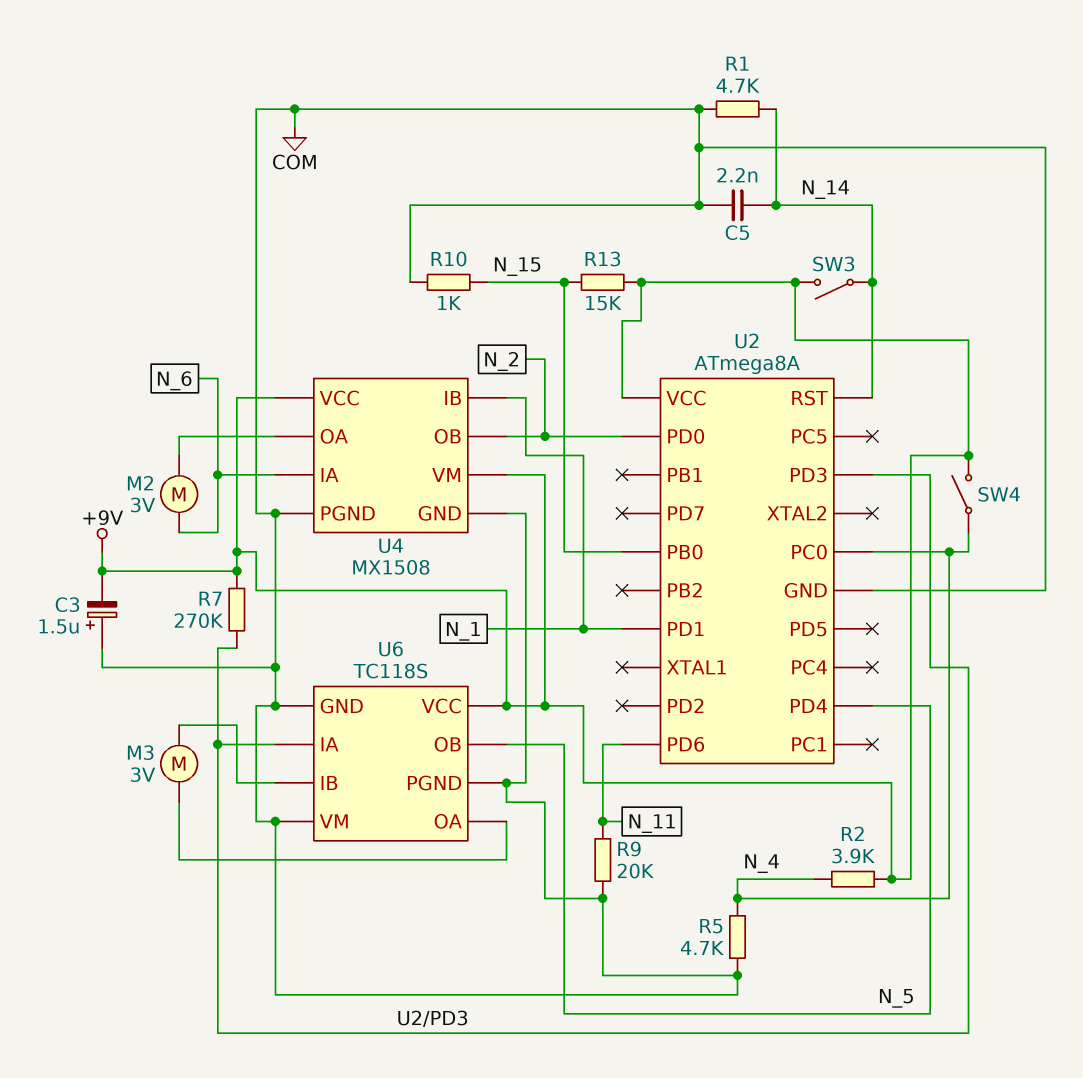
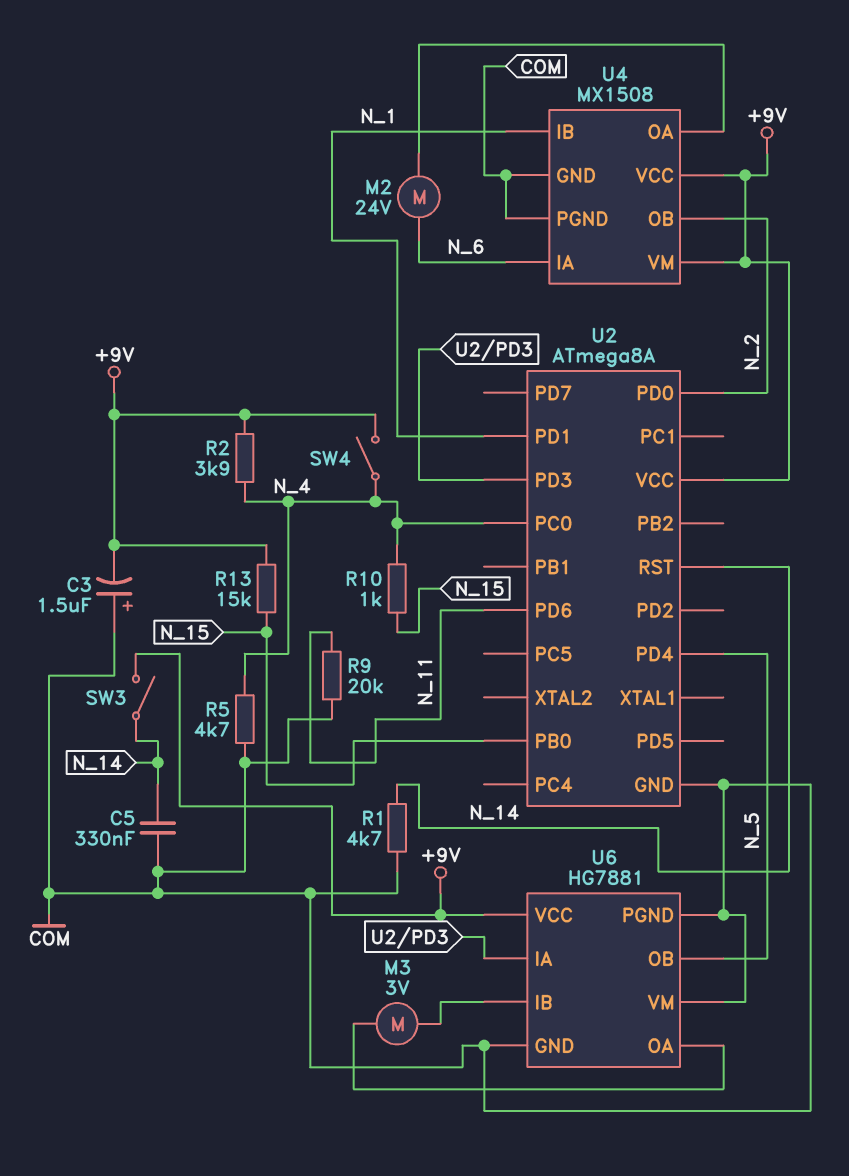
C5: 2.2nF (COM, N_14) -> 330nF (COM, N_14)
M2: motor 3V (N_6, U4/OA) -> motor 24V (N_6, U4/OA)
R7: 270k (+9V, U2/PD3) -> none
R10: 1k (COM, N_15) -> 1k (N_4, N_15)
U6: TC118S -> HG7881

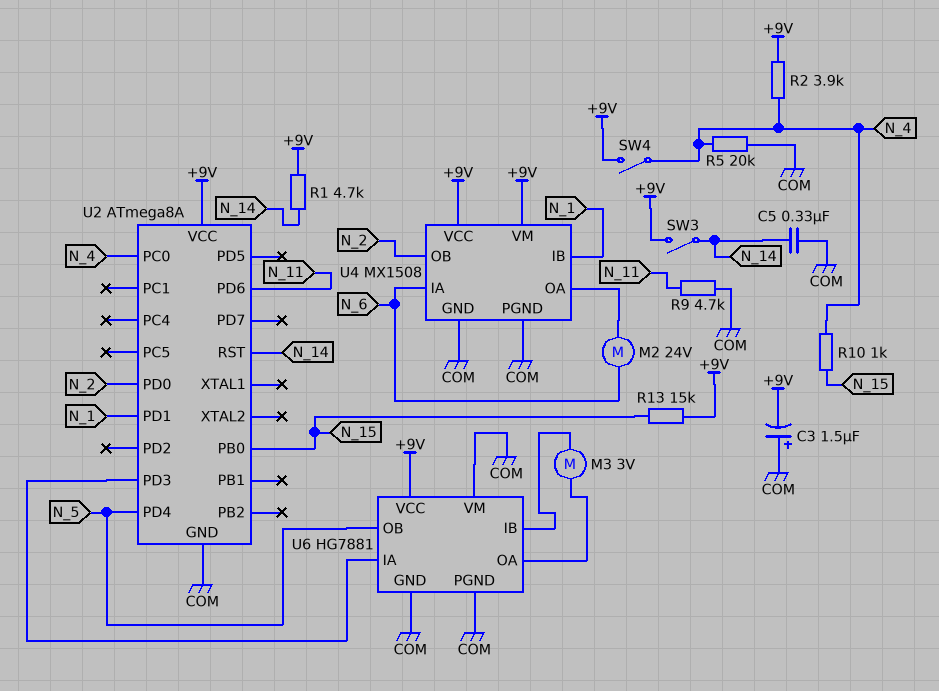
R1: 4.7k (COM, N_14) -> 4.7k (+9V, N_14)
R5: 4.7k (COM, N_4) -> 20k (COM, N_4)
R9: 20k (COM, N_11) -> 4.7k (COM, N_11)

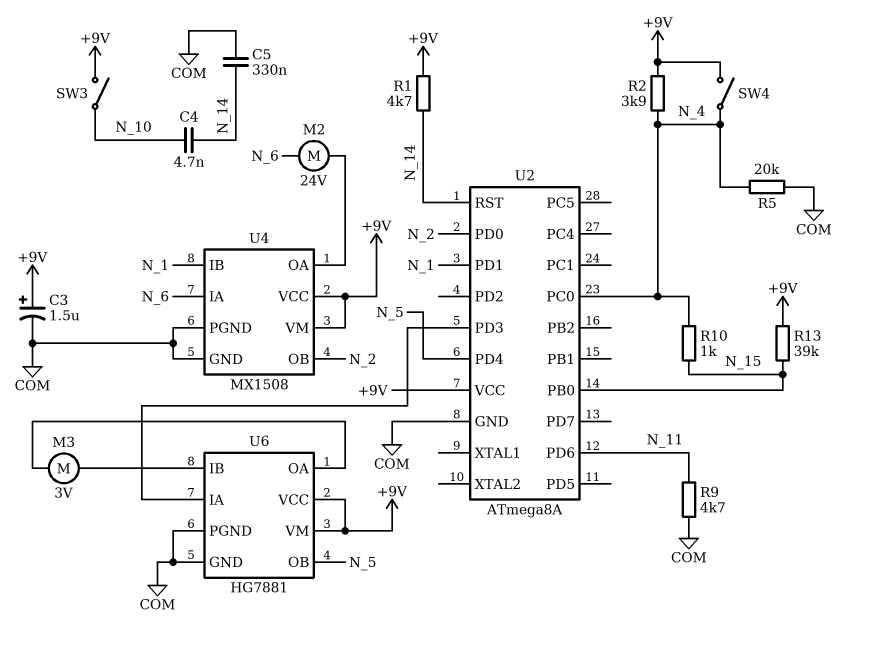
C3: 1.5uF (plus COM, minus +9V) -> 1.5uF (plus +9V, minus COM)
C4: none -> 4.7nF (N_10, N_14)
R13: 15k (+9V, N_15) -> 39k (+9V, N_15)
SW3: switch (+9V, N_14) -> switch (+9V, N_10)
U6 pin VM: COM -> +9V

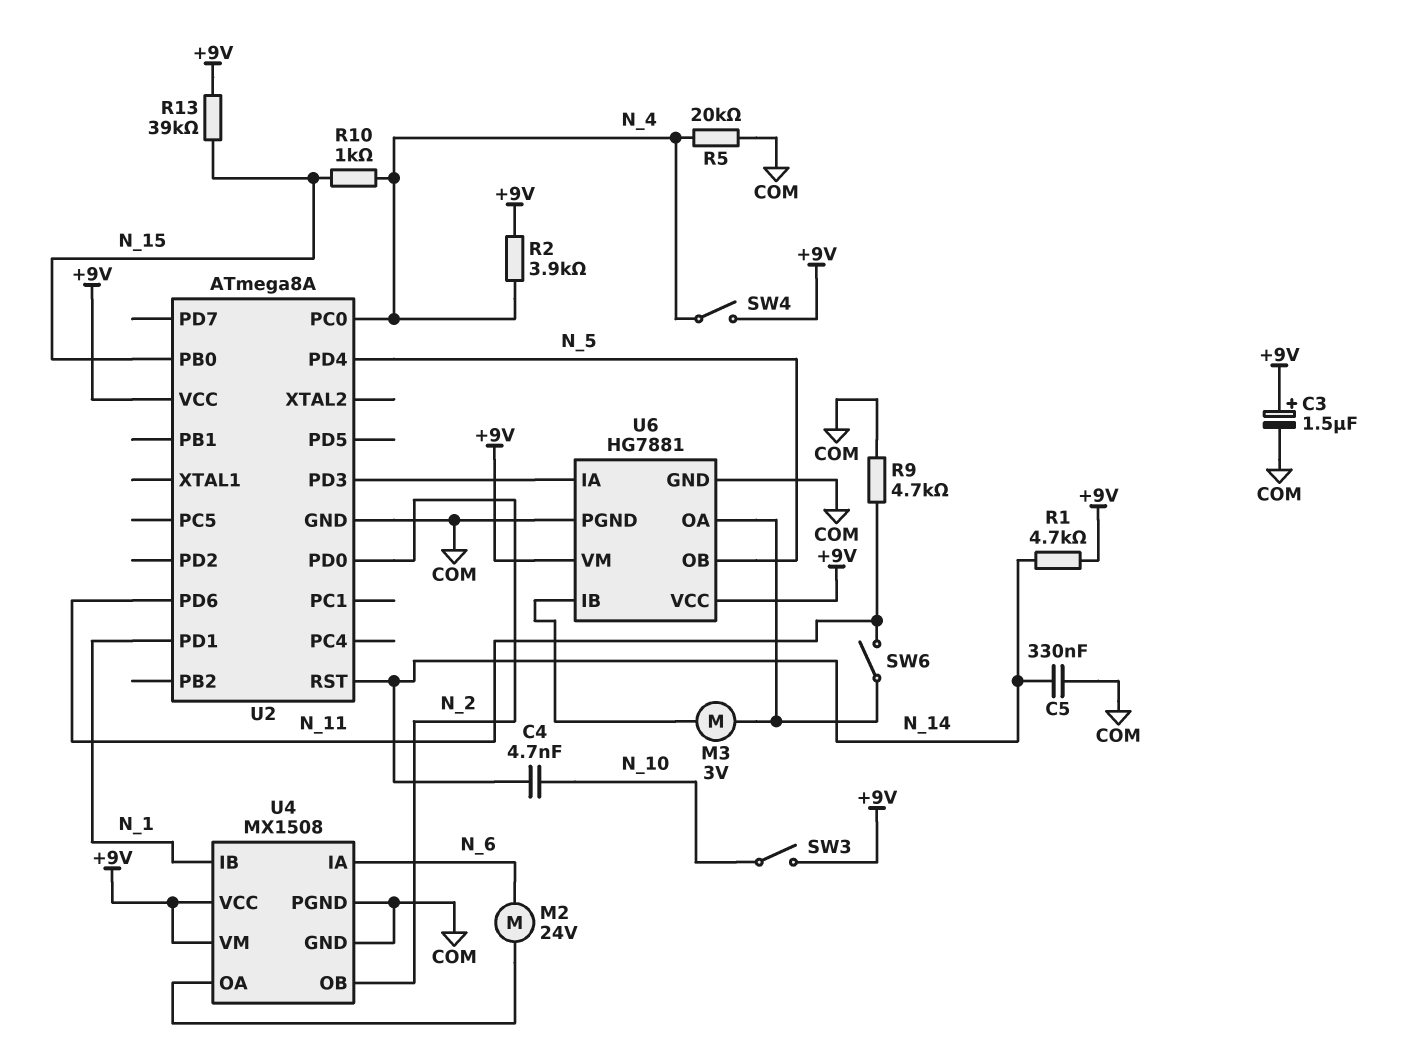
SW6: none -> switch (N_11, U6/OA)

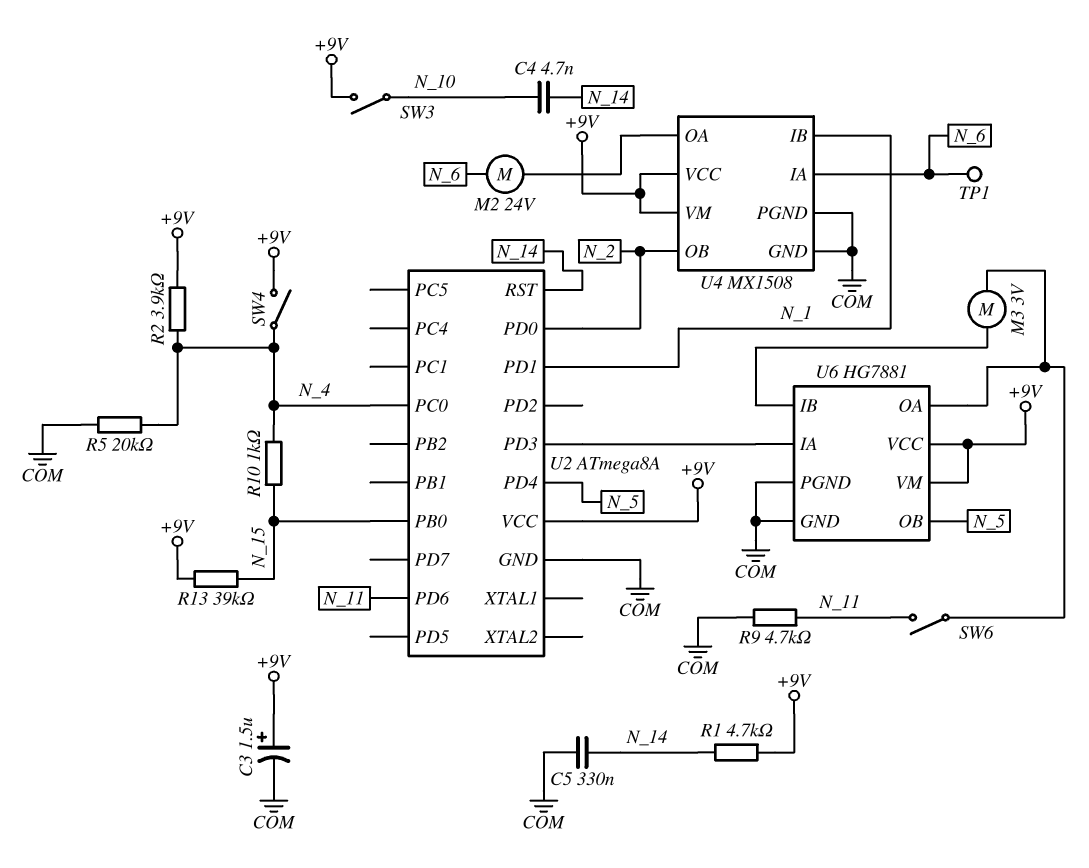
TP1: none -> test point (N_6)

